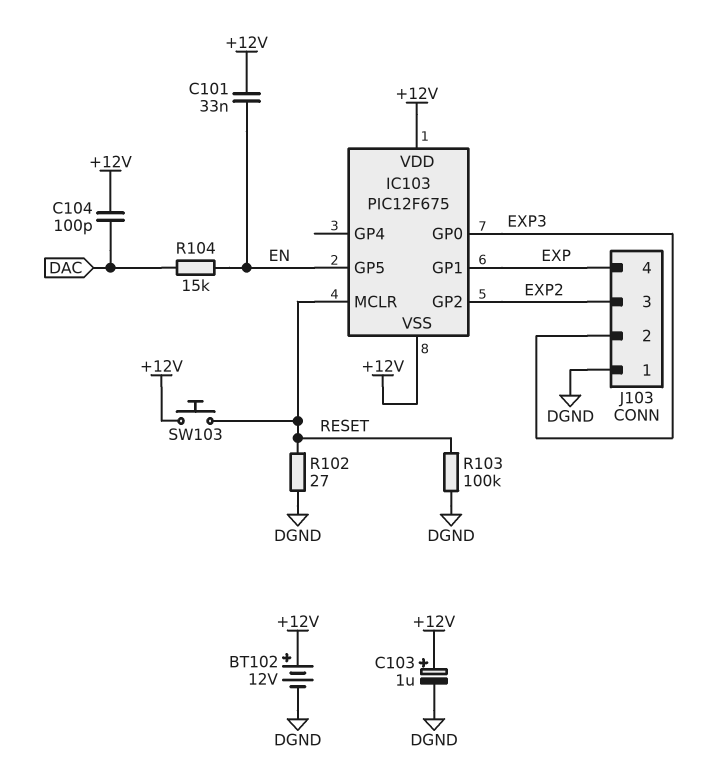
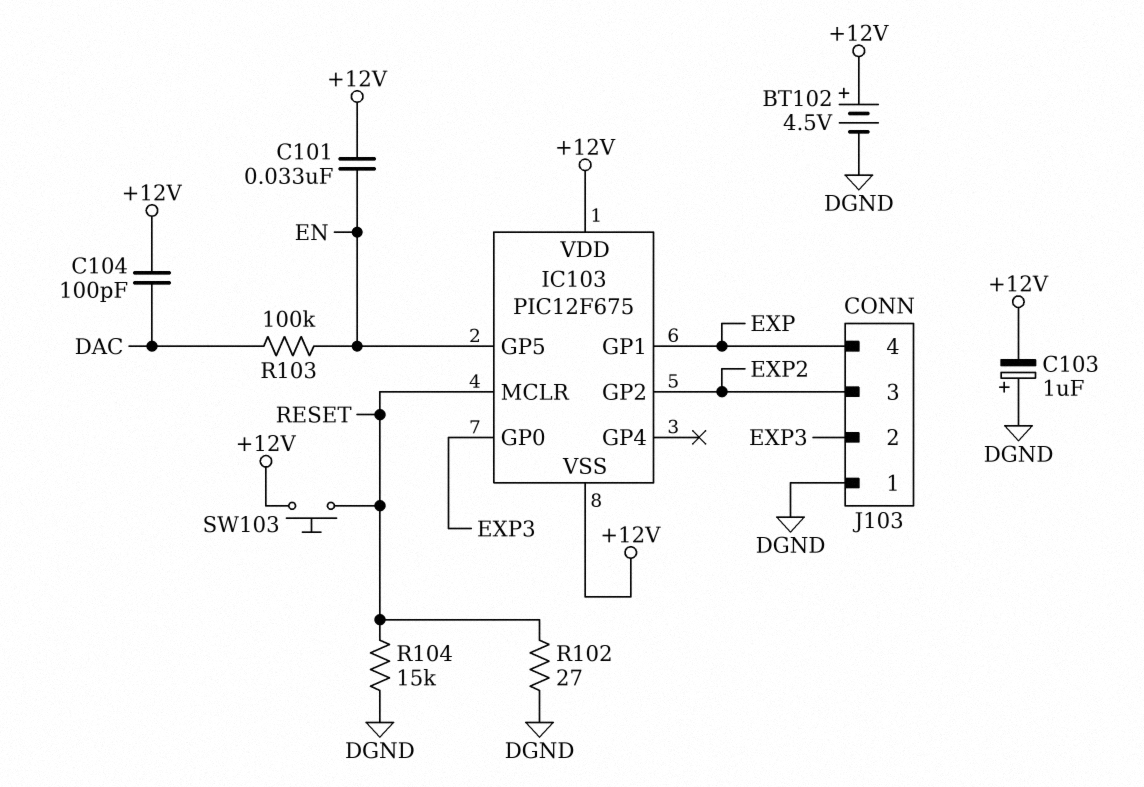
BT102: 12V (plus +12V, minus DGND) -> 4.5V (plus +12V, minus DGND)
C103: 1uF (plus +12V, minus DGND) -> 1uF (plus DGND, minus +12V)
R103: 100k (DGND, RESET) -> 100k (DAC, EN)
R104: 15k (DAC, EN) -> 15k (DGND, RESET)

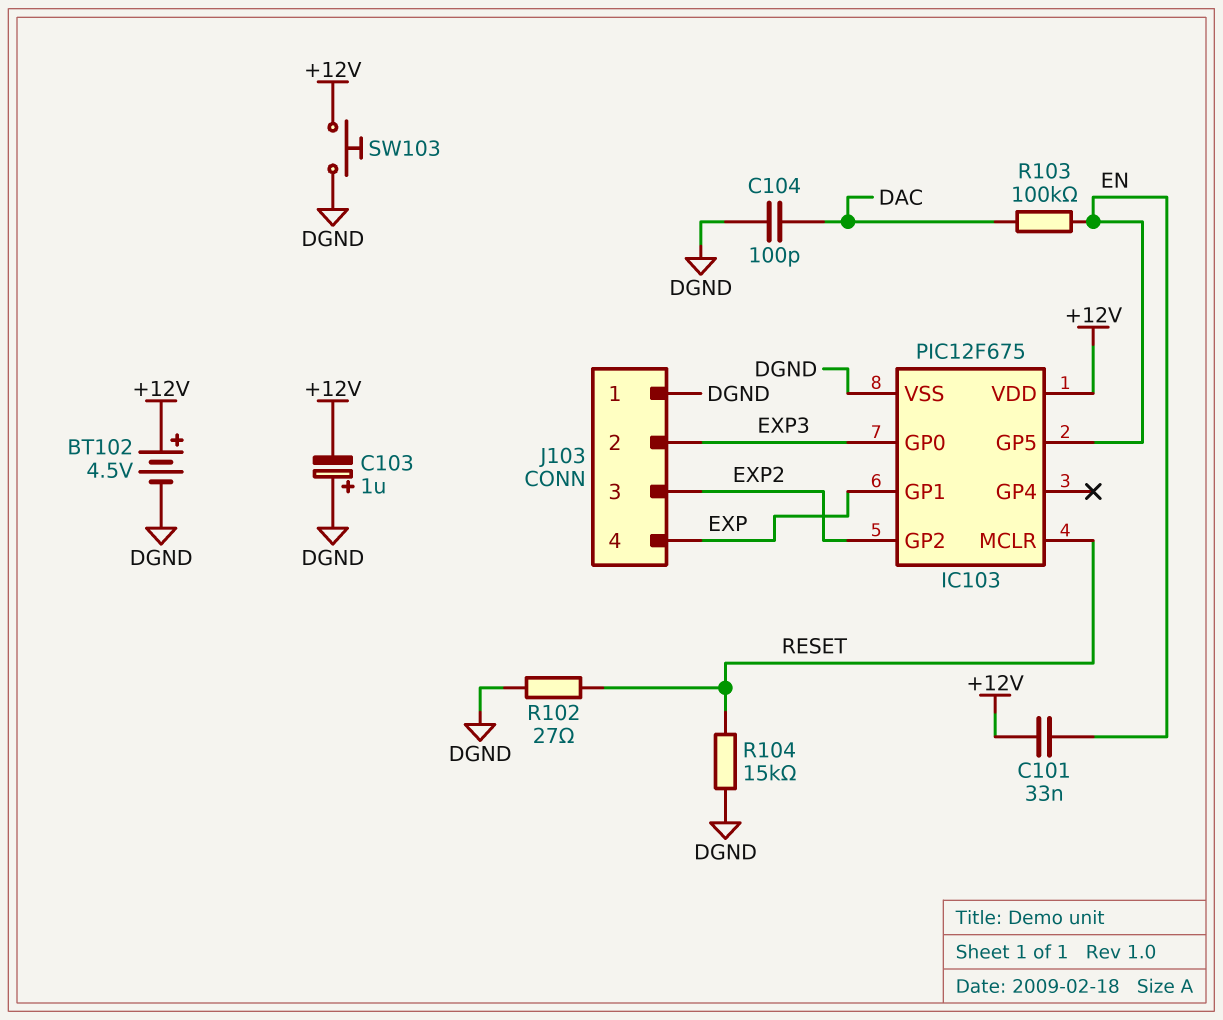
C104: 100pF (+12V, DAC) -> 100pF (DAC, DGND)
IC103 pin VSS: +12V -> DGND
SW103: button (+12V, RESET) -> button (+12V, DGND)

